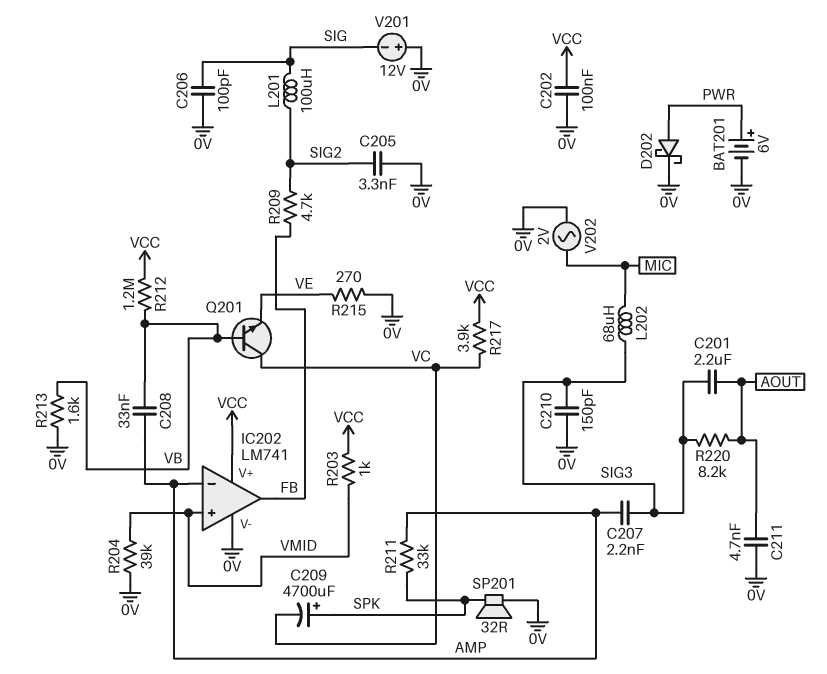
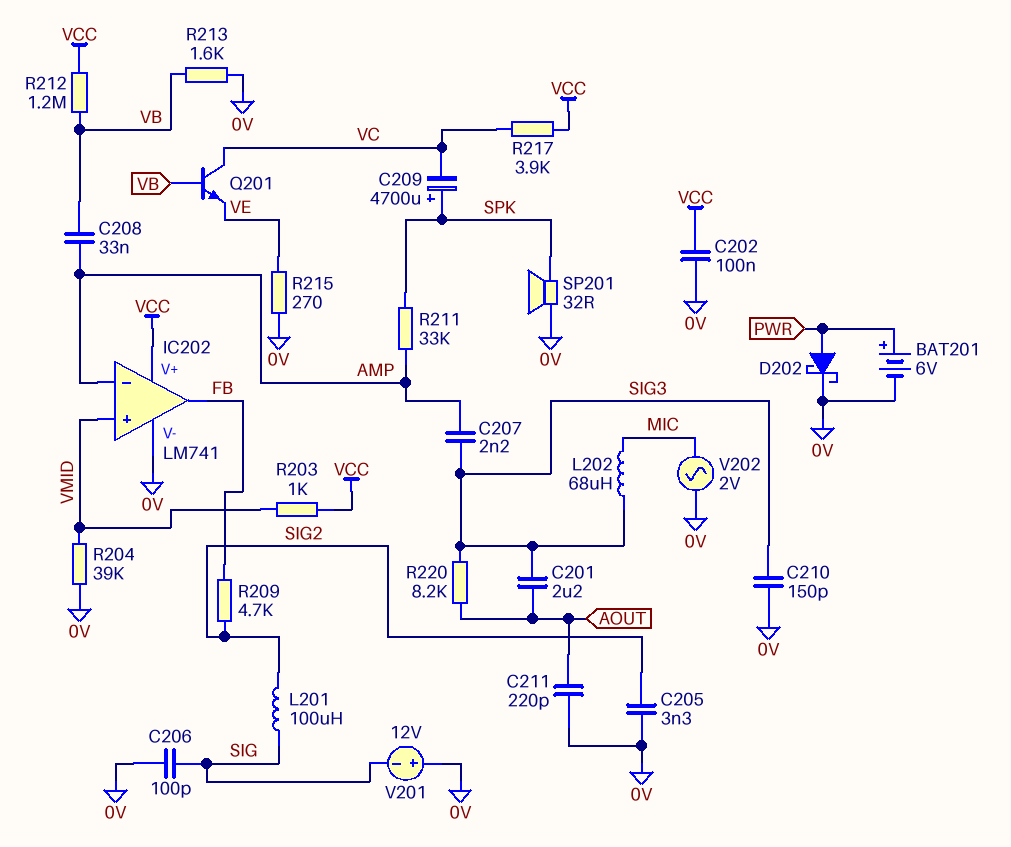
C211: 4.7nF (0V, AOUT) -> 220pF (0V, AOUT)

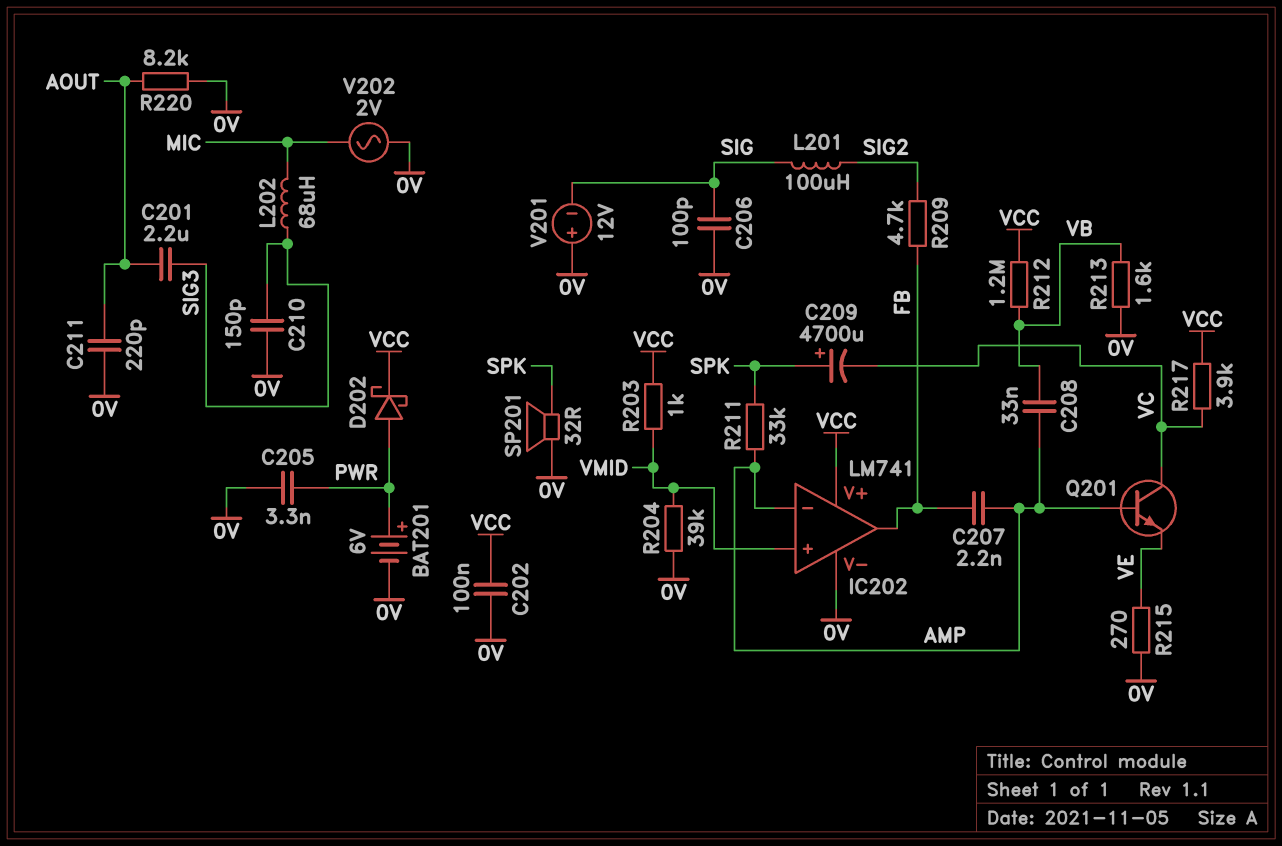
C205: 3.3nF (0V, SIG2) -> 3.3nF (0V, PWR)
C207: 2.2nF (AMP, SIG3) -> 2.2nF (AMP, FB)
D202: schottky (A PWR, K 0V) -> schottky (A PWR, K VCC)
Q201: NPN (B VB, C VC, E VE) -> NPN (B AMP, C VC, E VE)
R220: 8.2k (AOUT, SIG3) -> 8.2k (0V, AOUT)

